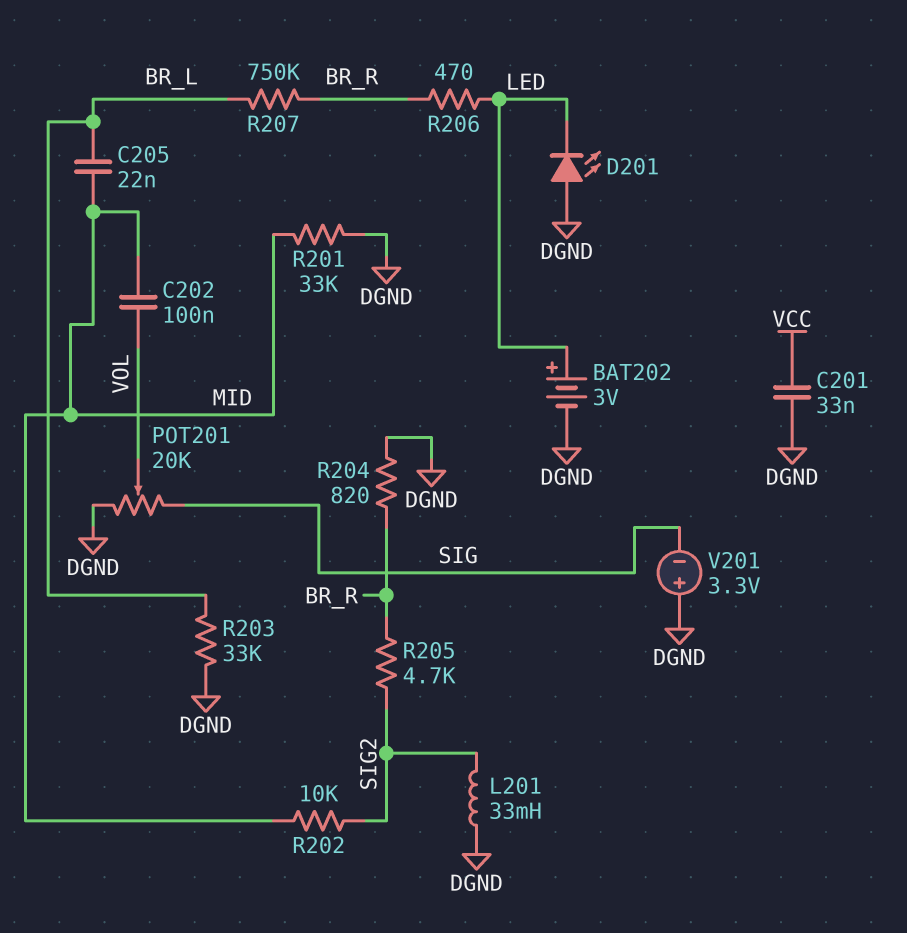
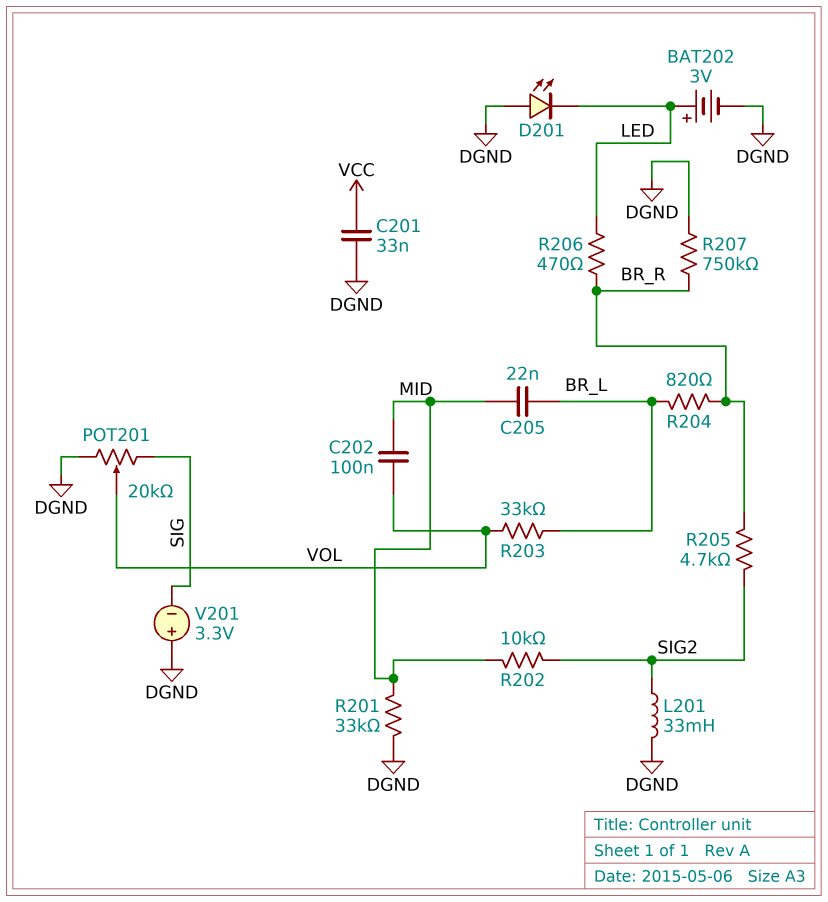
R203: 33k (BR_L, DGND) -> 33k (BR_L, VOL)
R204: 820 (BR_R, DGND) -> 820 (BR_L, BR_R)
R207: 750k (BR_L, BR_R) -> 750k (BR_R, DGND)

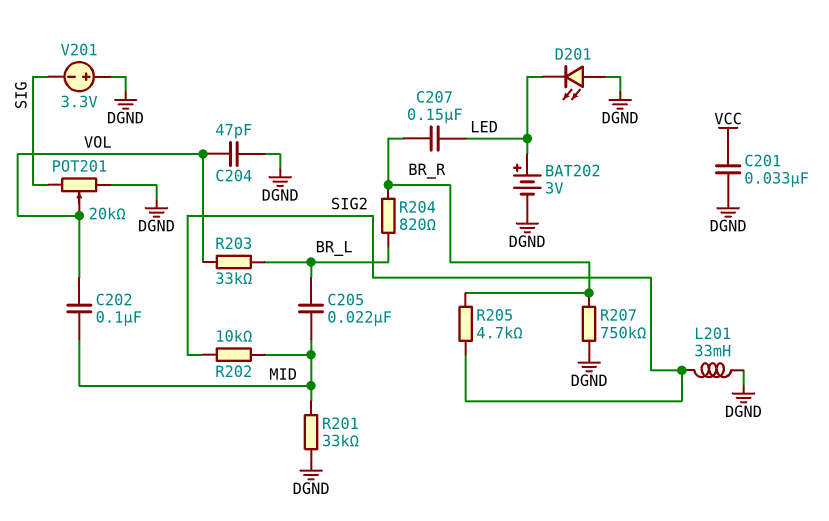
C204: none -> 47pF (DGND, VOL)
C207: none -> 150nF (BR_R, LED)
R206: 470 (BR_R, LED) -> none

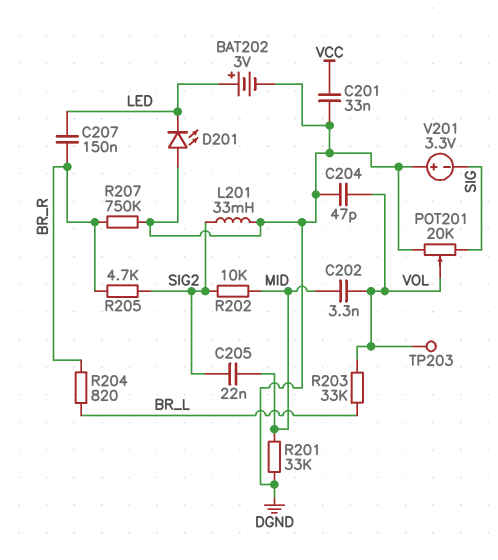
C202: 100nF (MID, VOL) -> 3.3nF (MID, VOL)
C205: 22nF (BR_L, MID) -> 22nF (MID, SIG2)
TP203: none -> test point (VOL)

